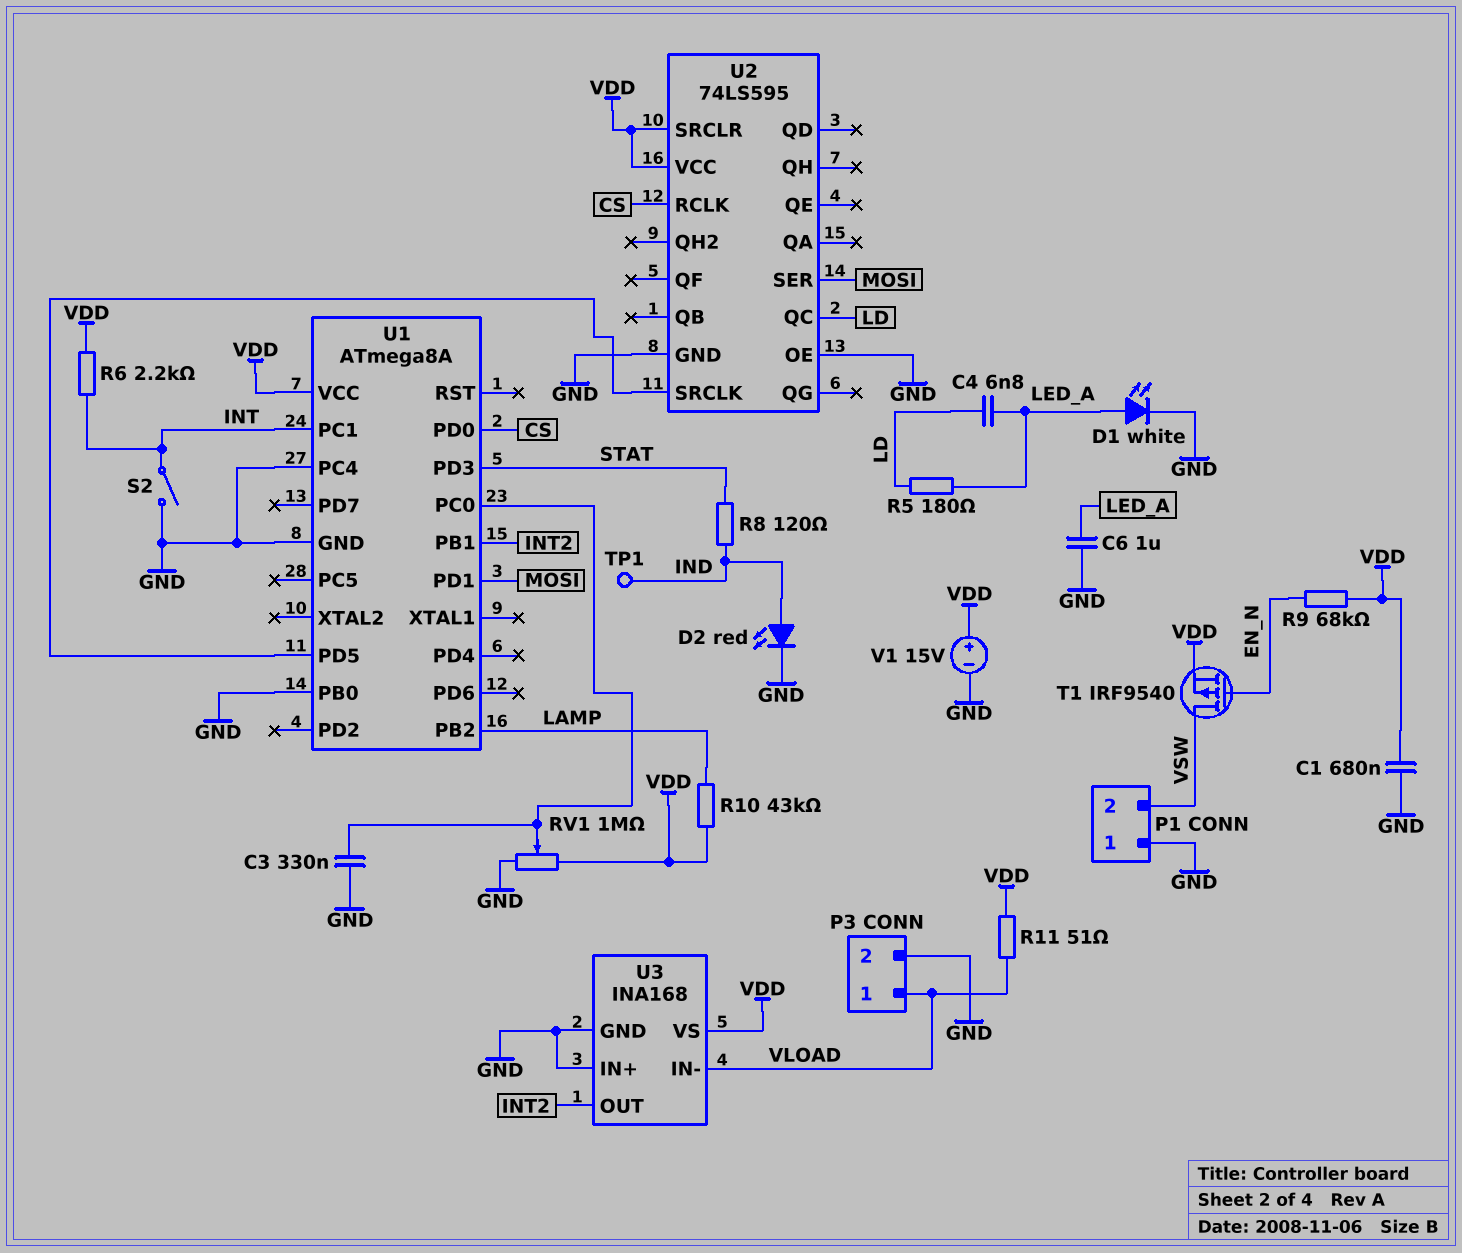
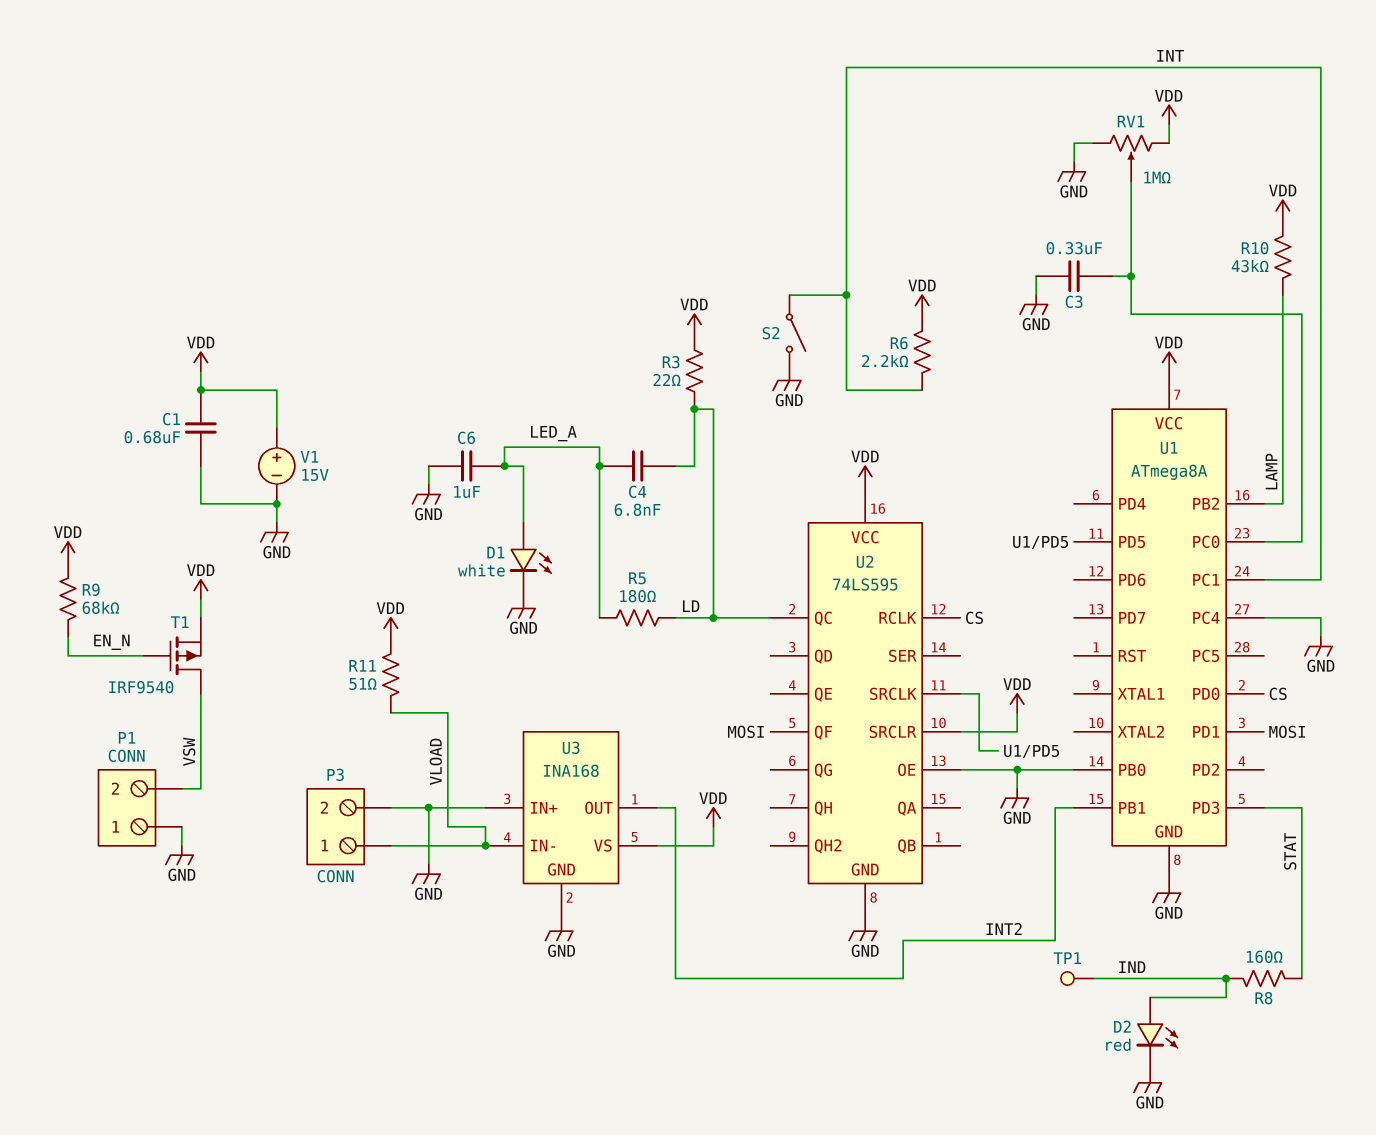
R3: none -> 22 (LD, VDD)
R8: 120 (IND, STAT) -> 160 (IND, STAT)
U2 pin QF: none -> MOSI
U2 pin SER: MOSI -> none

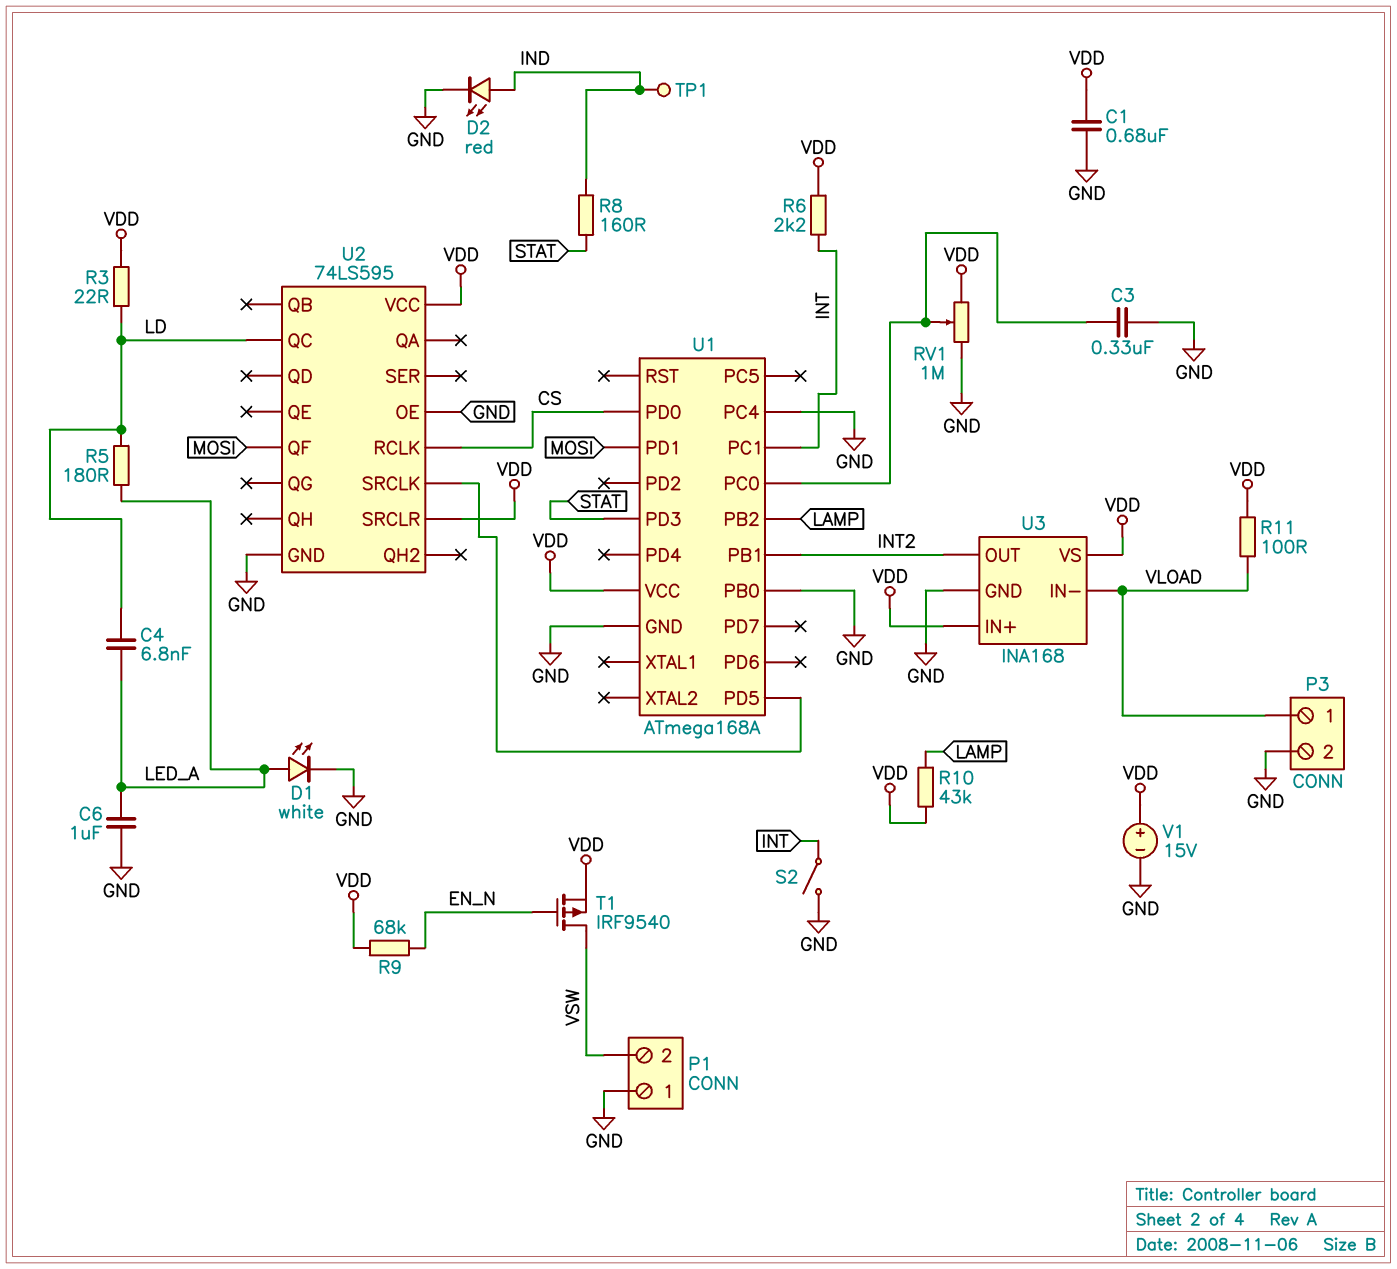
R11: 51 (VDD, VLOAD) -> 100 (VDD, VLOAD)
U1: ATmega8A -> ATmega168A
U3 pin IN+: GND -> VDD

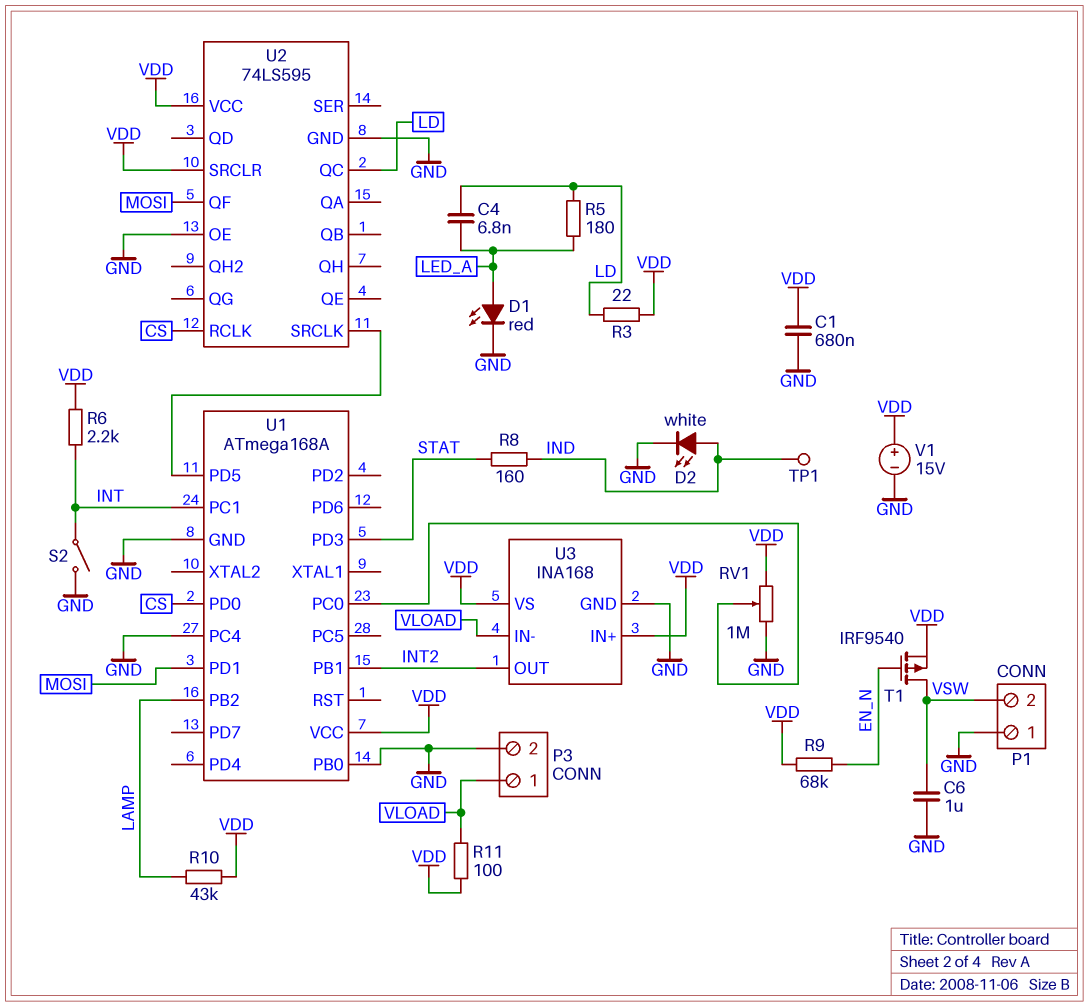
C3: 330nF (GND, U1/PC0) -> none
C6: 1uF (GND, LED_A) -> 1uF (GND, VSW)
D1: LED white (A LED_A, K GND) -> LED red (A LED_A, K GND)
D2: LED red (A IND, K GND) -> LED white (A IND, K GND)

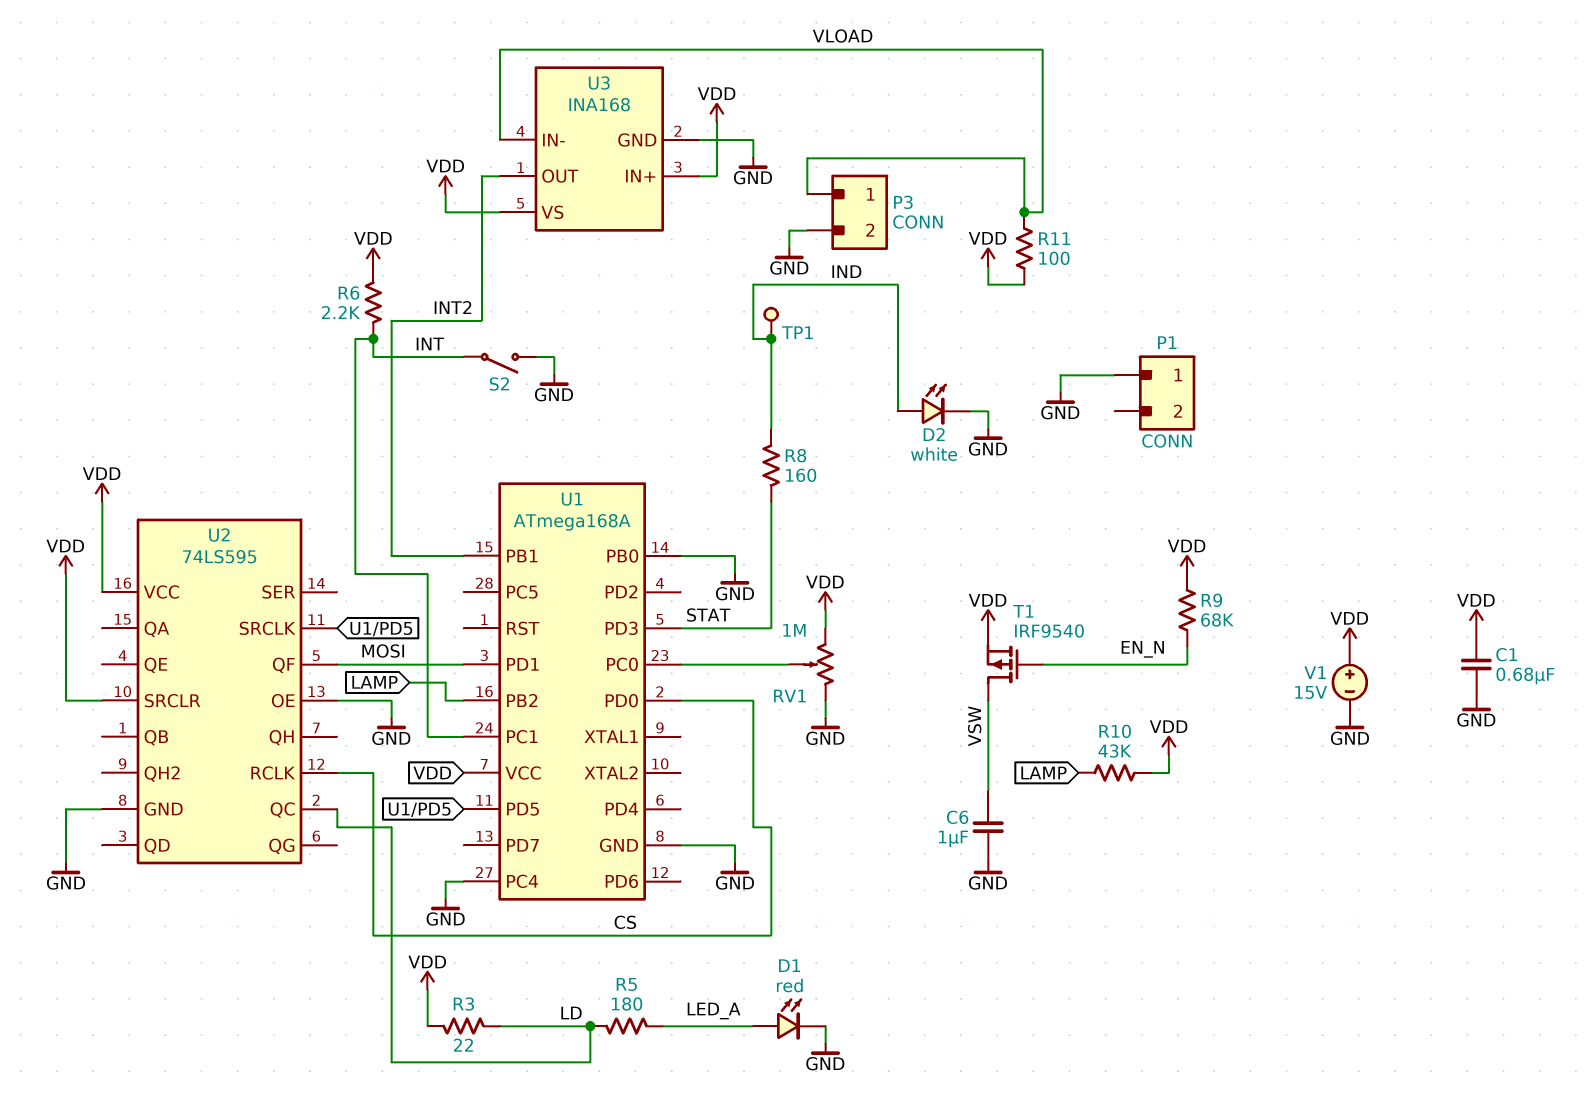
C4: 6.8nF (LD, LED_A) -> none
P1 pin 2: VSW -> none

